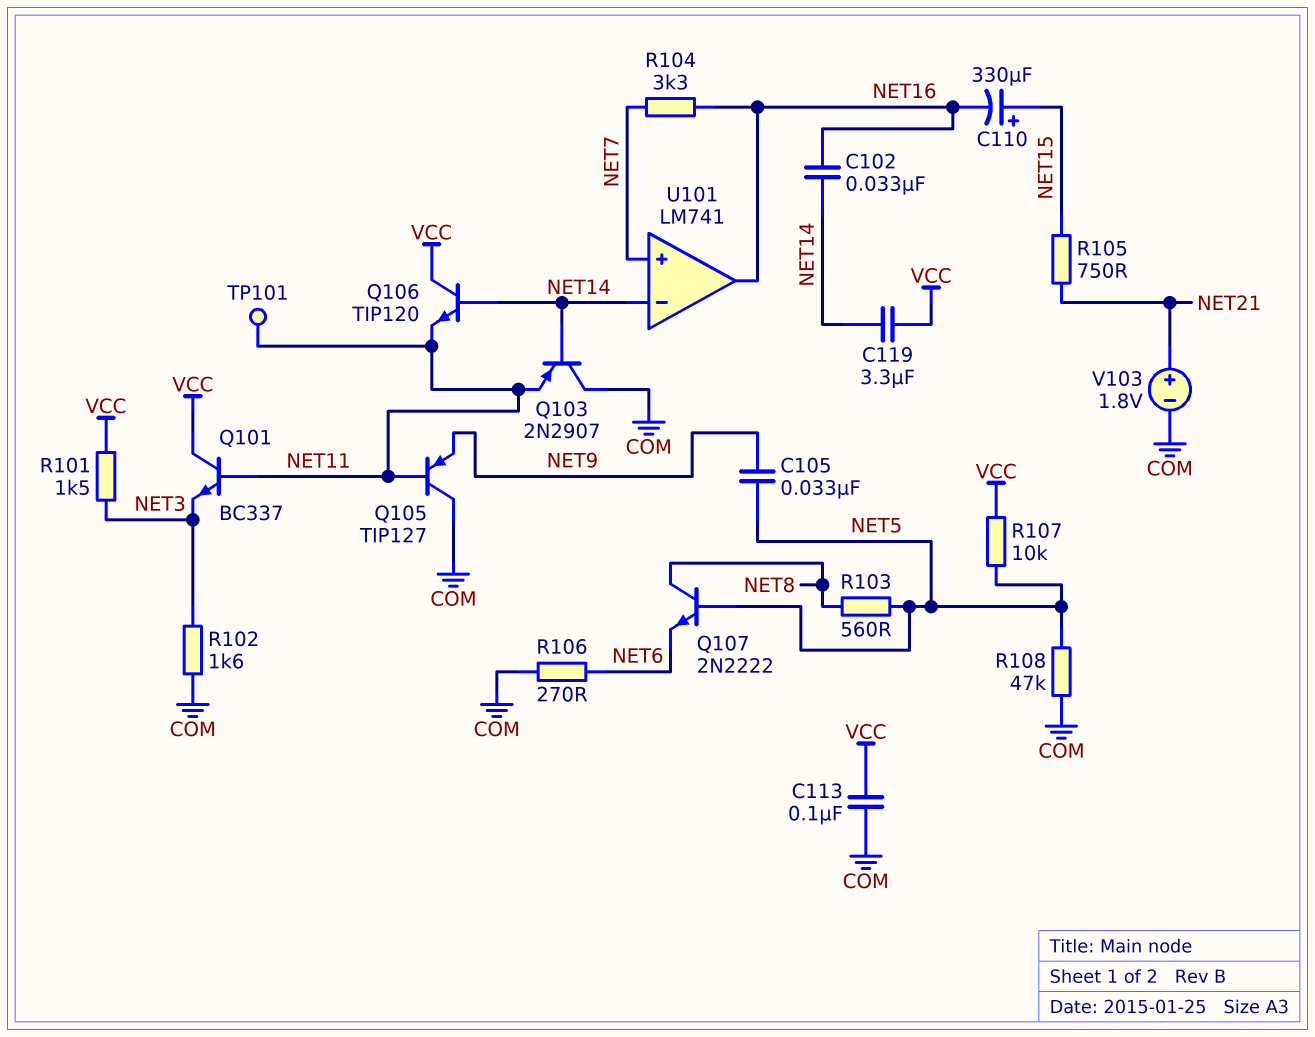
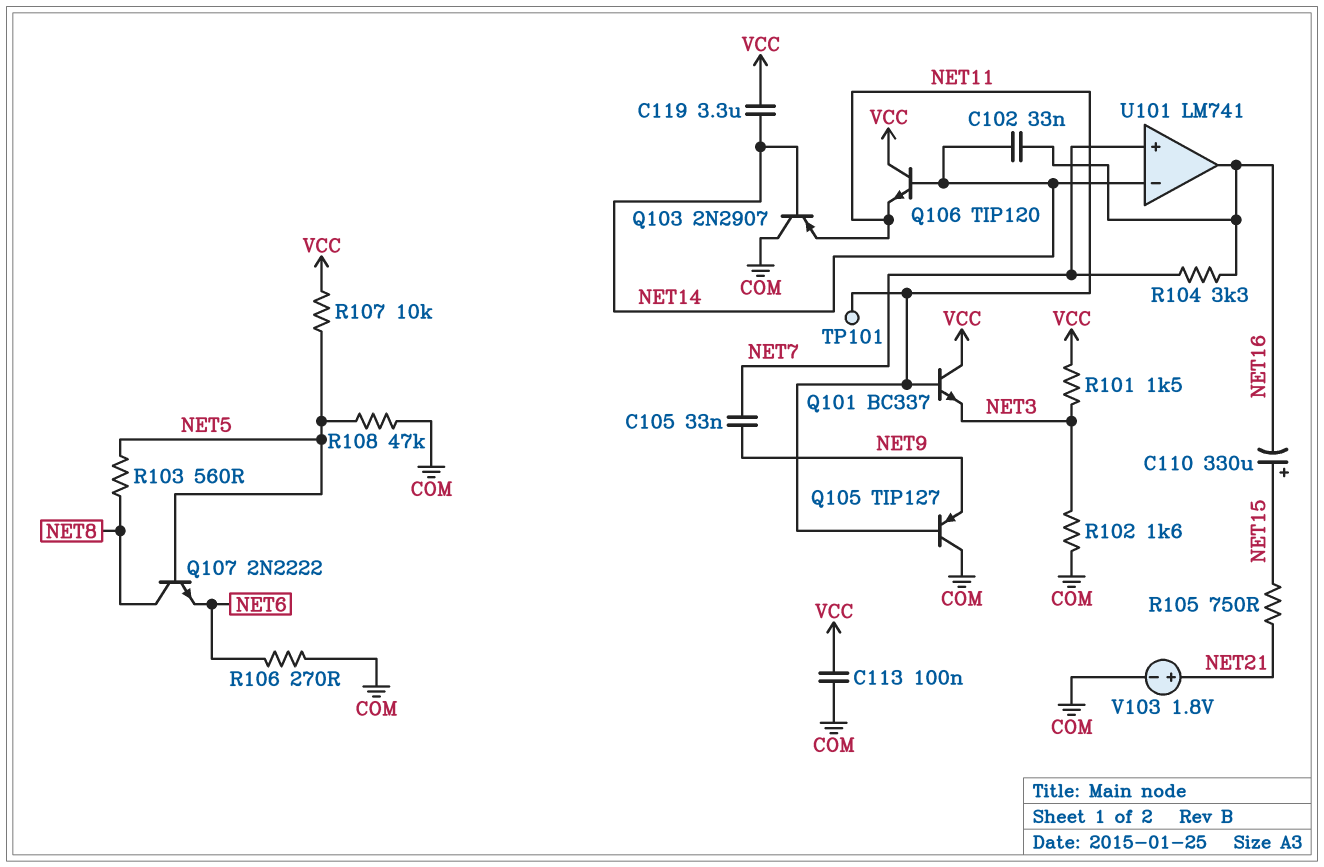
C105: 33nF (NET5, NET9) -> 33nF (NET7, NET9)

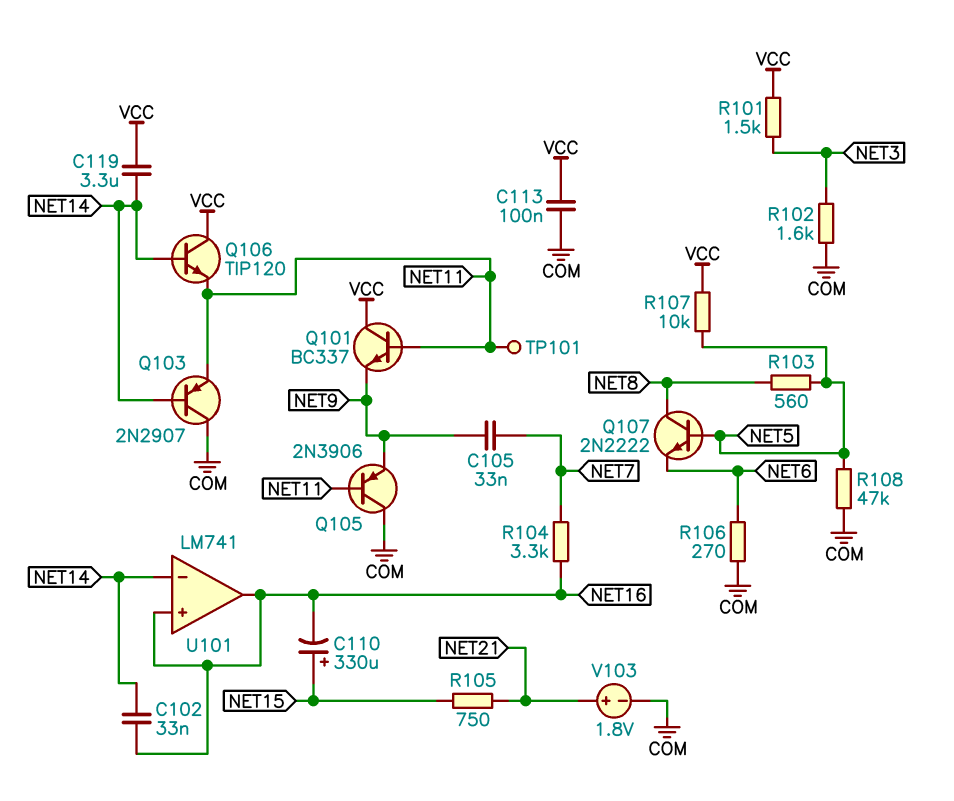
Q101: NPN BC337 (B NET11, C VCC, E NET3) -> NPN BC337 (B NET11, C VCC, E NET9)
Q105: PNP TIP127 (B NET11, C COM, E NET9) -> PNP 2N3906 (B NET11, C COM, E NET9)
U101 pin in+: NET7 -> NET16

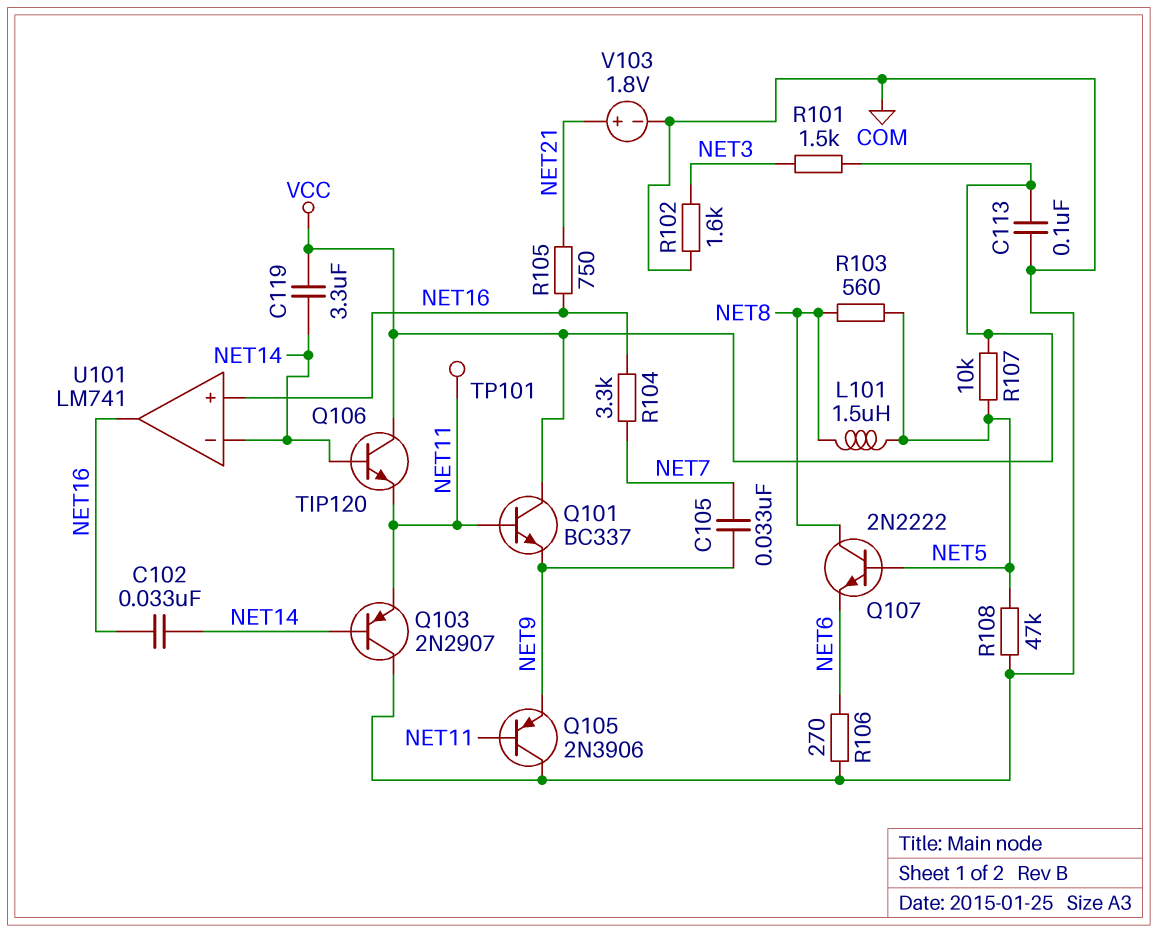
C110: 330uF (plus NET15, minus NET16) -> none
L101: none -> 1.5uH (NET5, NET8)
R105: 750 (NET15, NET21) -> 750 (NET16, NET21)

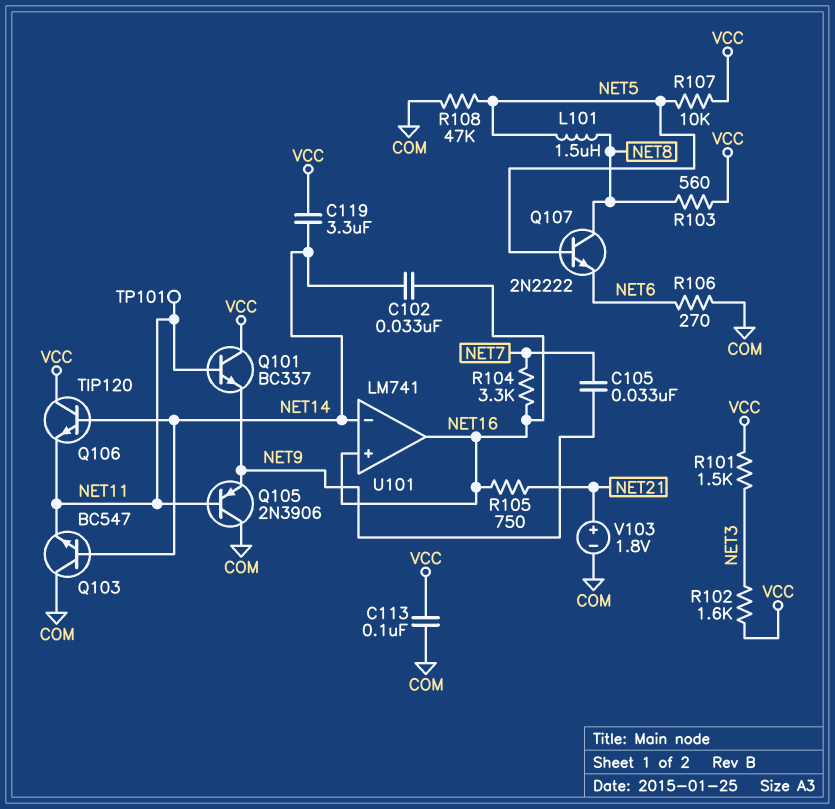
Q103: PNP 2N2907 (B NET14, C COM, E NET11) -> NPN BC547 (B NET14, C COM, E NET11)
R102: 1.6k (COM, NET3) -> 1.6k (NET3, VCC)
R103: 560 (NET5, NET8) -> 560 (NET8, VCC)

